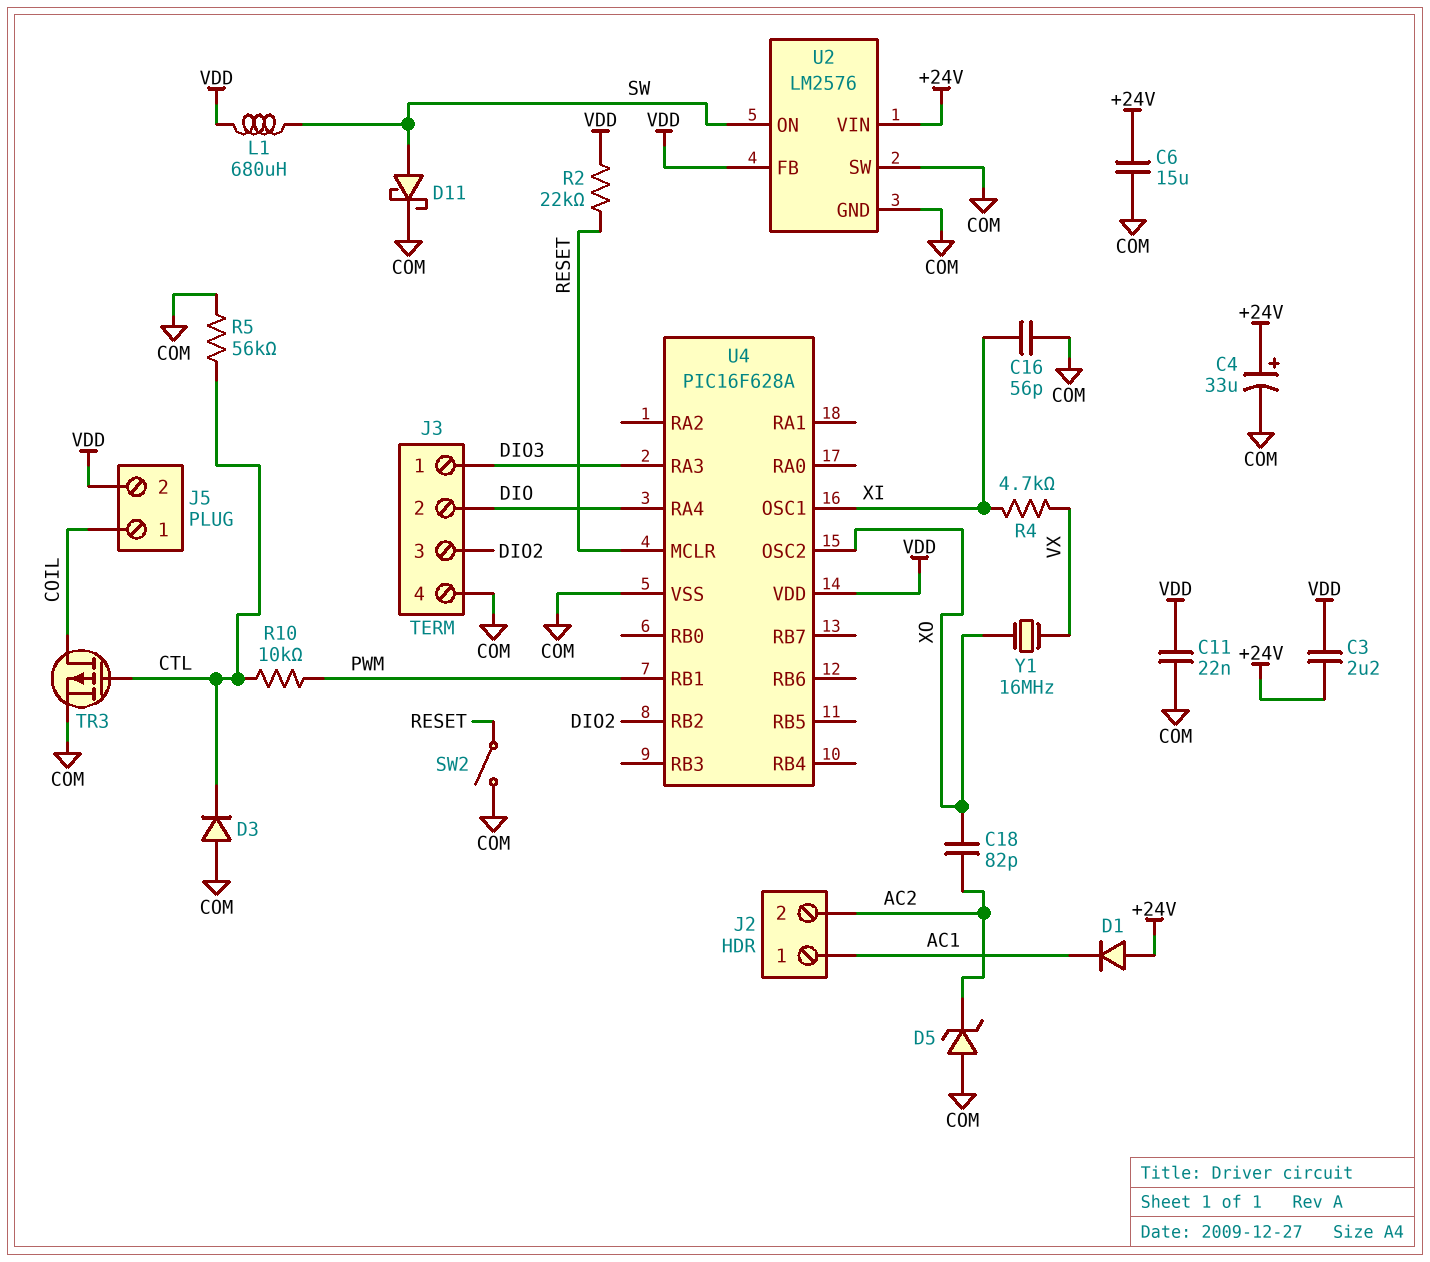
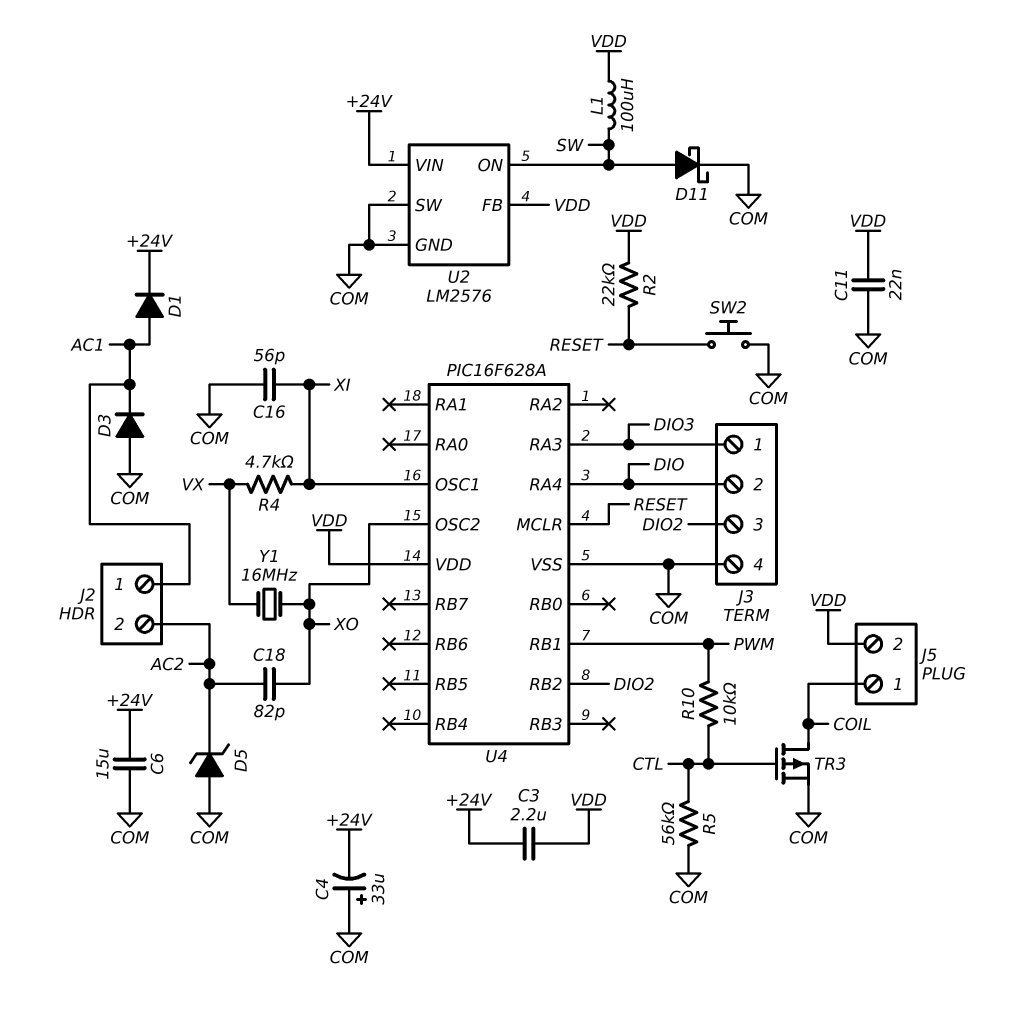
C4: 33uF (plus +24V, minus COM) -> 33uF (plus COM, minus +24V)
D1: diode (A +24V, K AC1) -> diode (A AC1, K +24V)
D3: diode (A COM, K CTL) -> diode (A COM, K AC1)
L1: 680uH (SW, VDD) -> 100uH (SW, VDD)
SW2: switch (COM, RESET) -> button (COM, RESET)

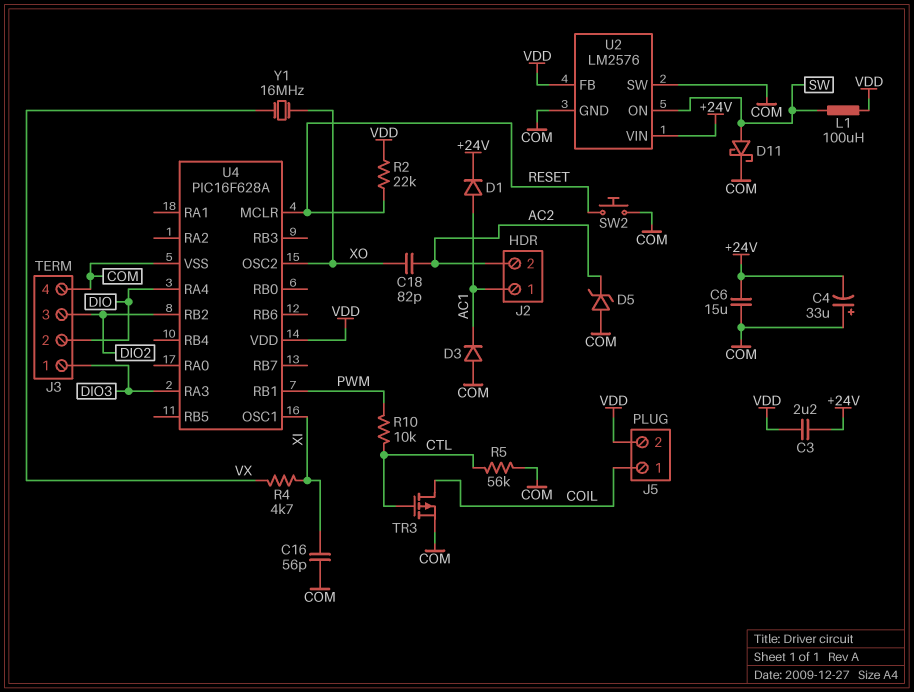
C11: 22nF (COM, VDD) -> none

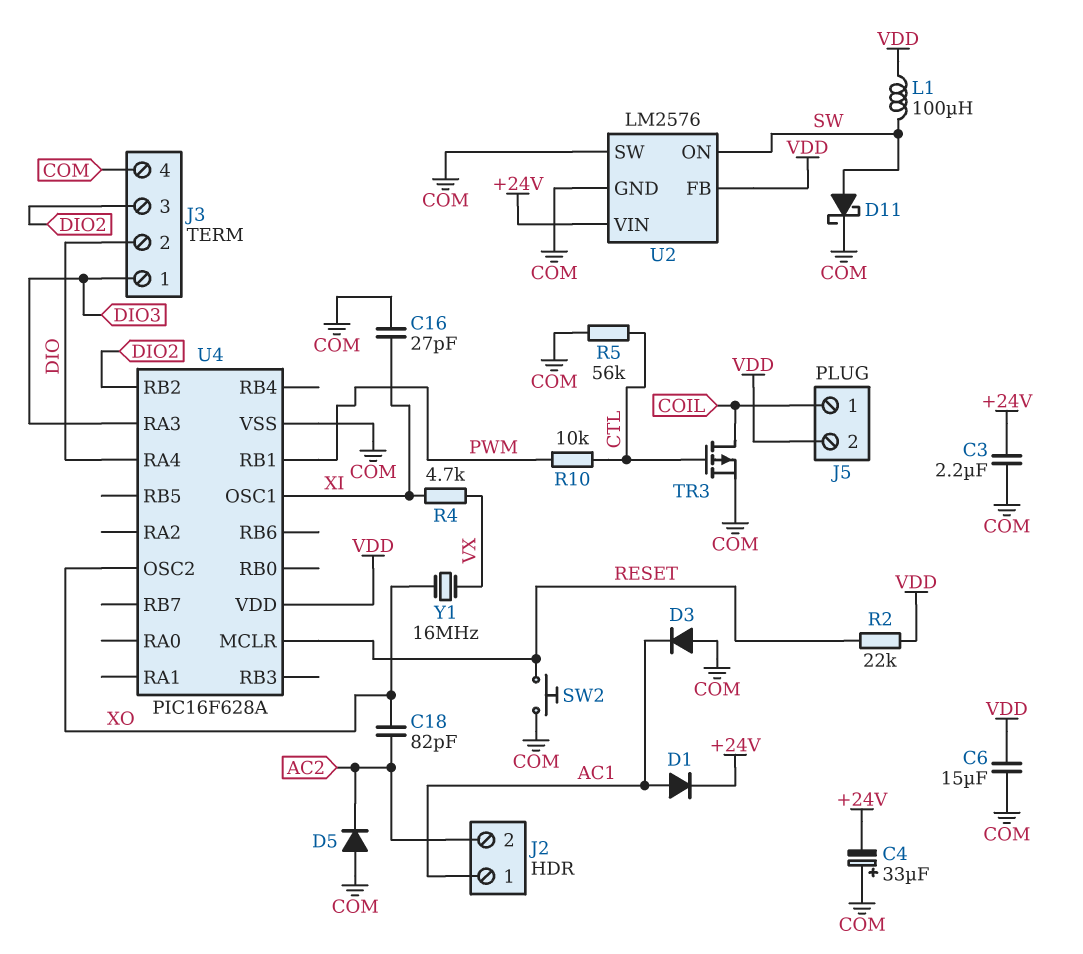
C3: 2.2uF (+24V, VDD) -> 2.2uF (+24V, COM)
C6: 15uF (+24V, COM) -> 15uF (COM, VDD)
C16: 56pF (COM, XI) -> 27pF (COM, XI)
D5: zener (A COM, K AC2) -> diode (A COM, K AC2)

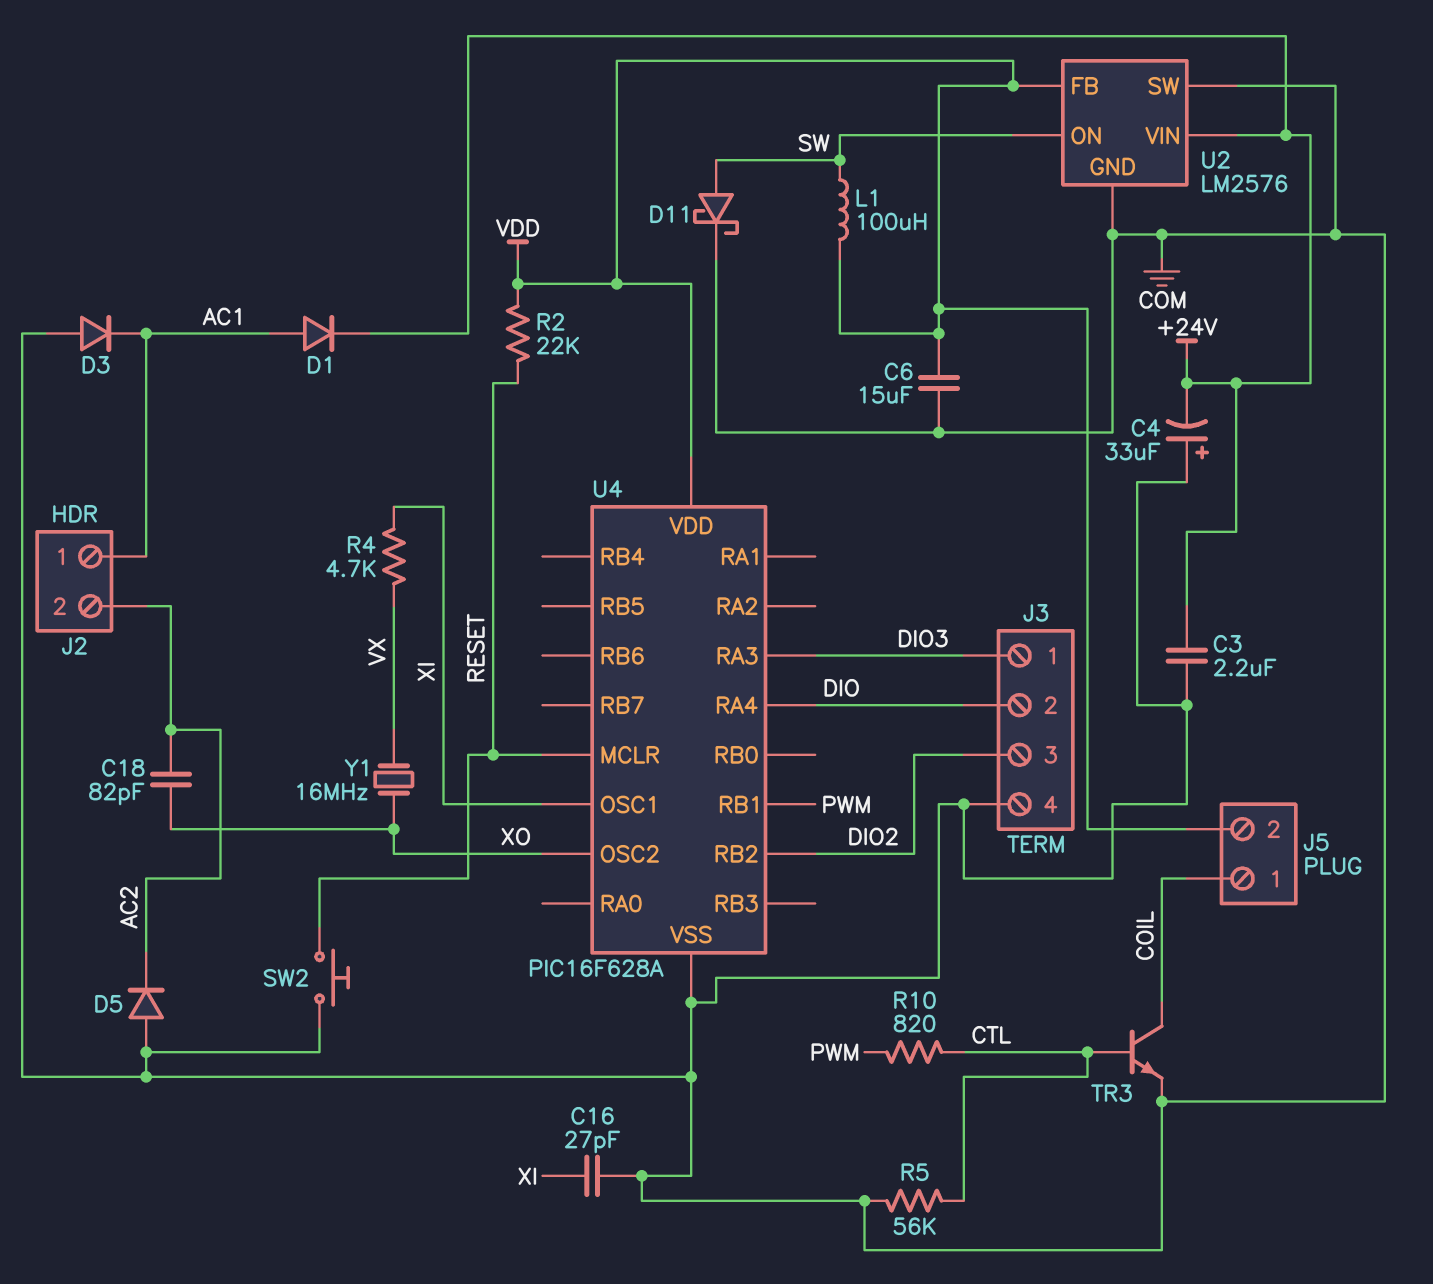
R10: 10k (CTL, PWM) -> 820 (CTL, PWM)
TR3: PMOS (G CTL, D COIL, S COM) -> NPN (B CTL, C COIL, E COM)

